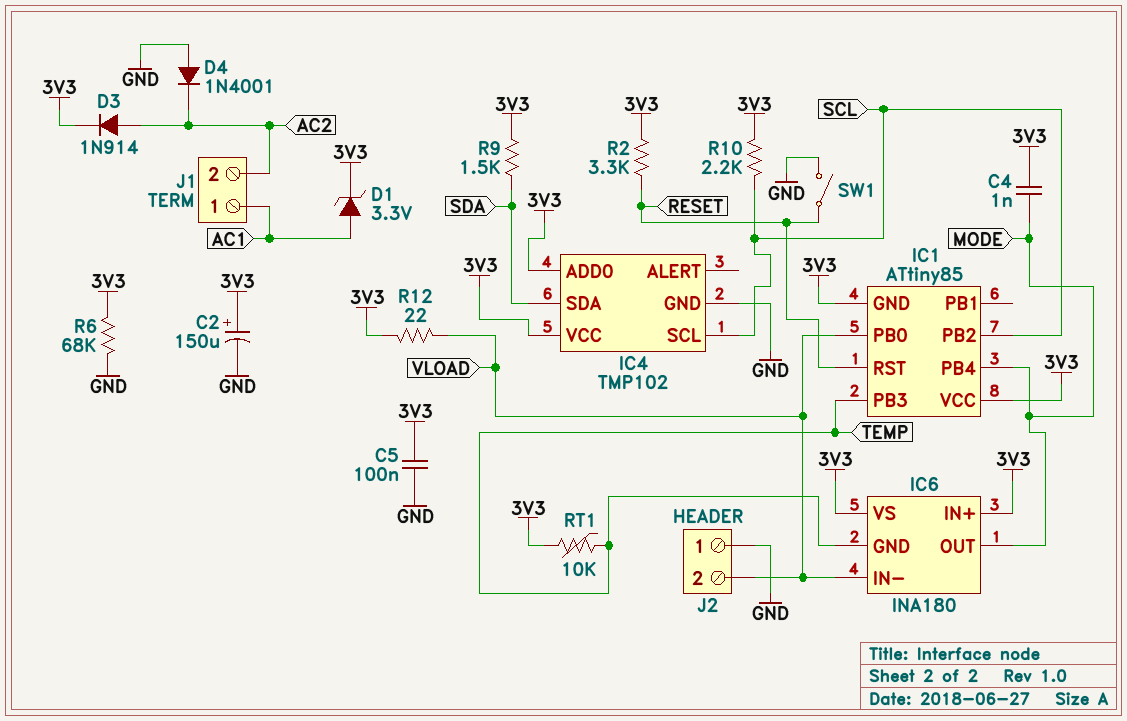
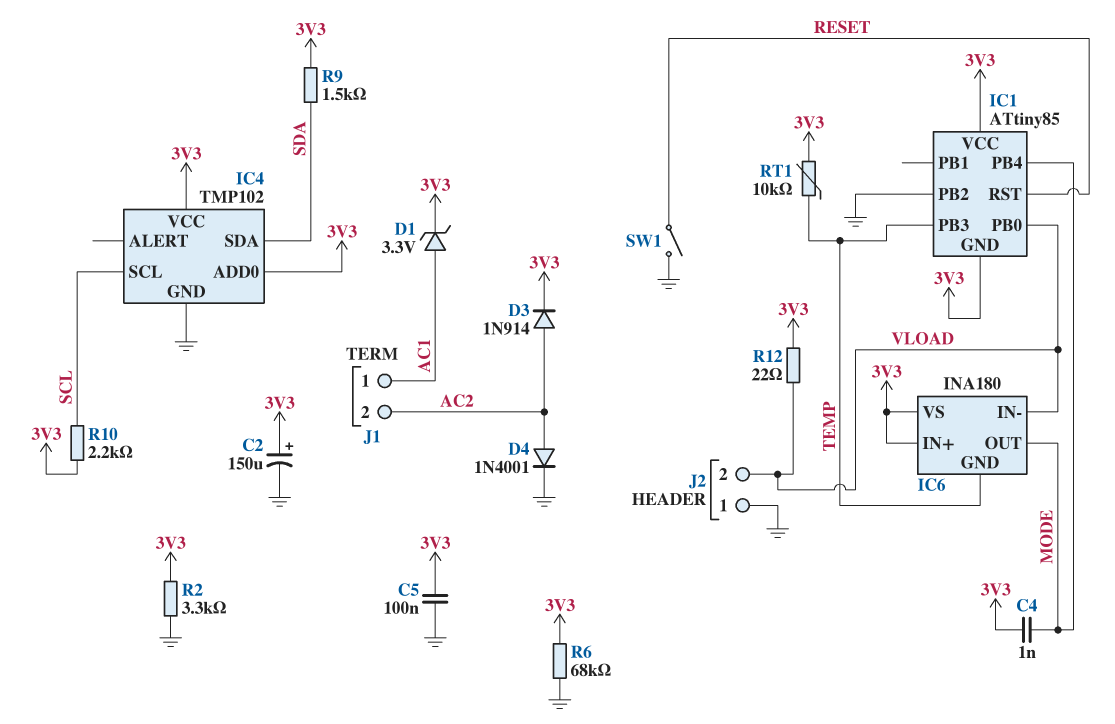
D4: diode 1N4001 (A GND, K AC2) -> diode 1N4001 (A AC2, K GND)
IC1 pin PB2: SCL -> GND
R2: 3.3k (3V3, RESET) -> 3.3k (3V3, GND)

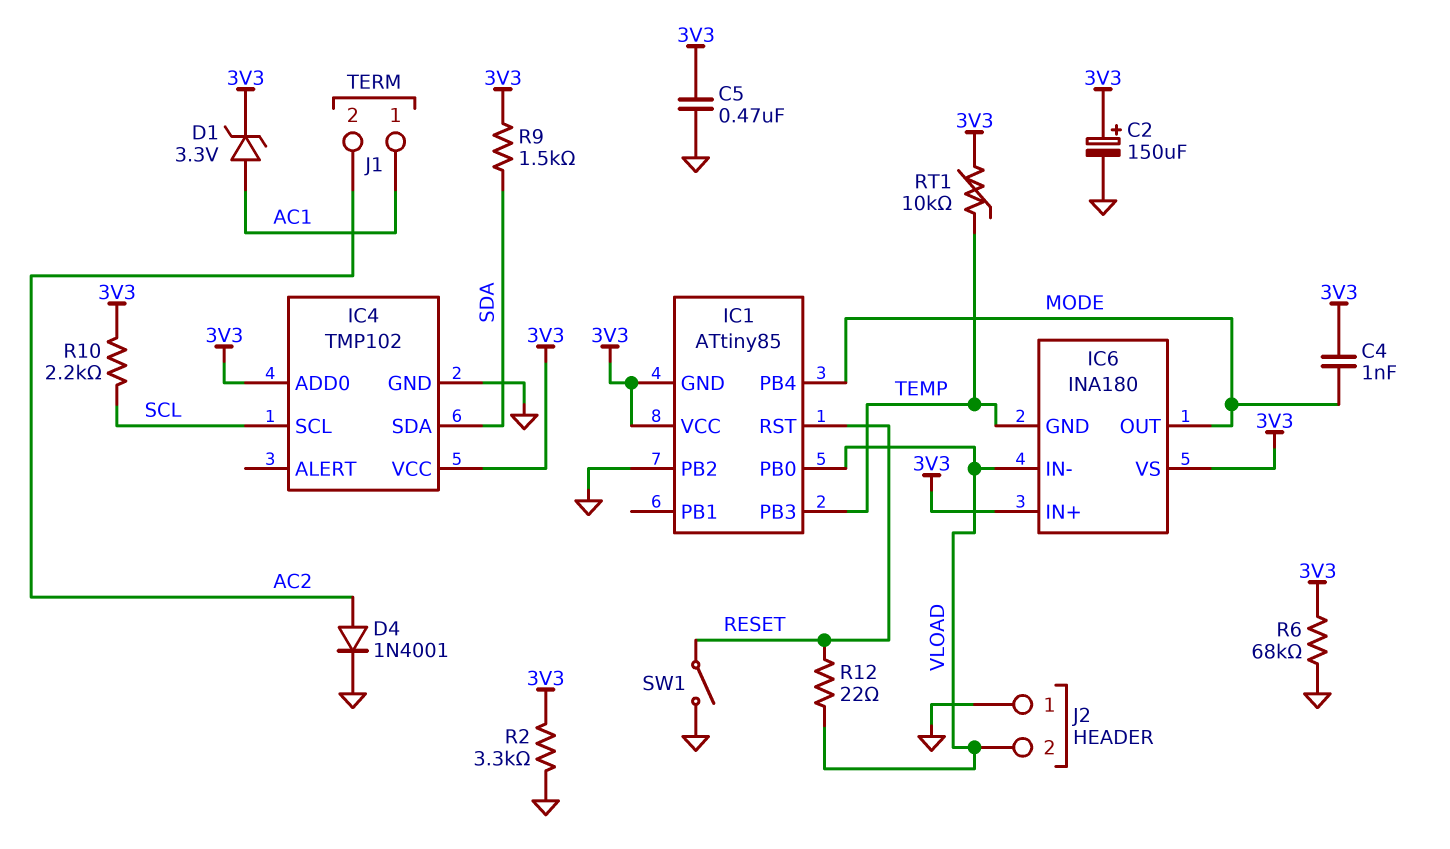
C5: 100nF (3V3, GND) -> 470nF (3V3, GND)
D3: diode 1N914 (A AC2, K 3V3) -> none
R12: 22 (3V3, VLOAD) -> 22 (RESET, VLOAD)

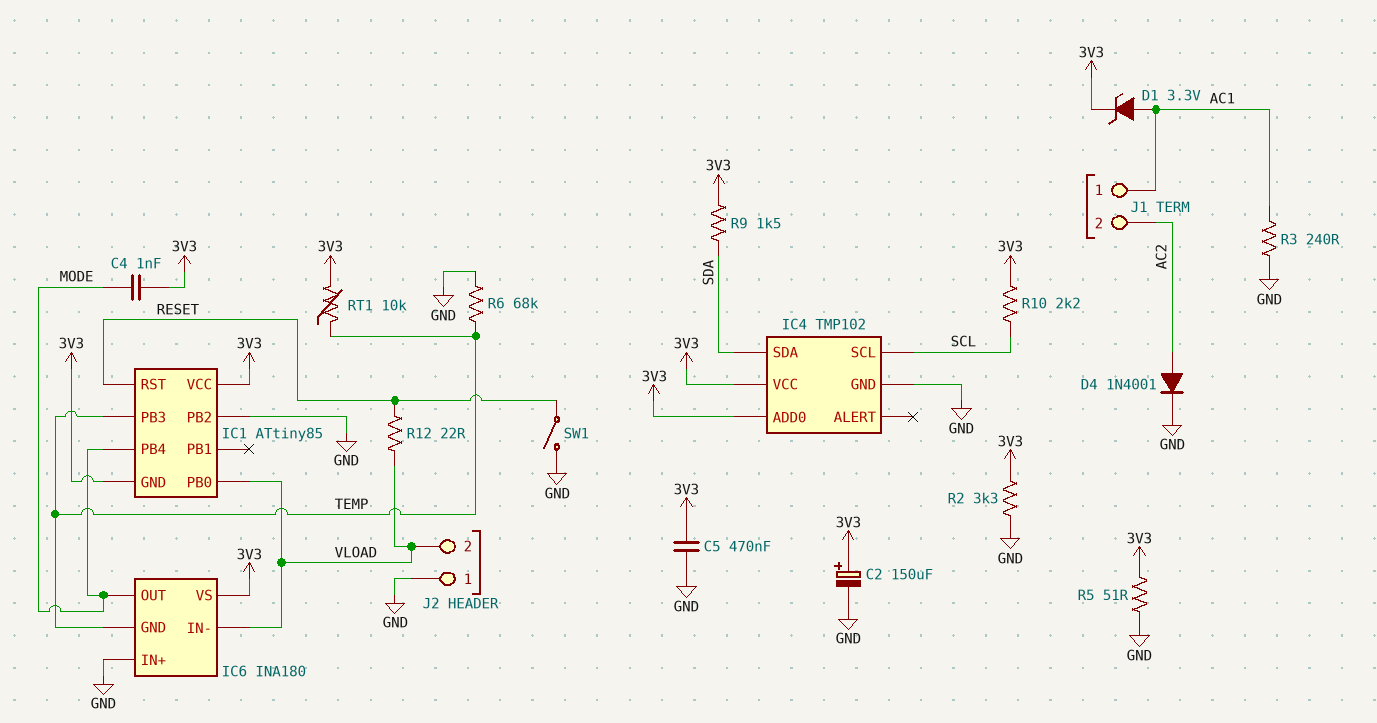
IC6 pin IN+: 3V3 -> GND
R3: none -> 240 (AC1, GND)
R5: none -> 51 (3V3, GND)
R6: 68k (3V3, GND) -> 68k (GND, TEMP)

